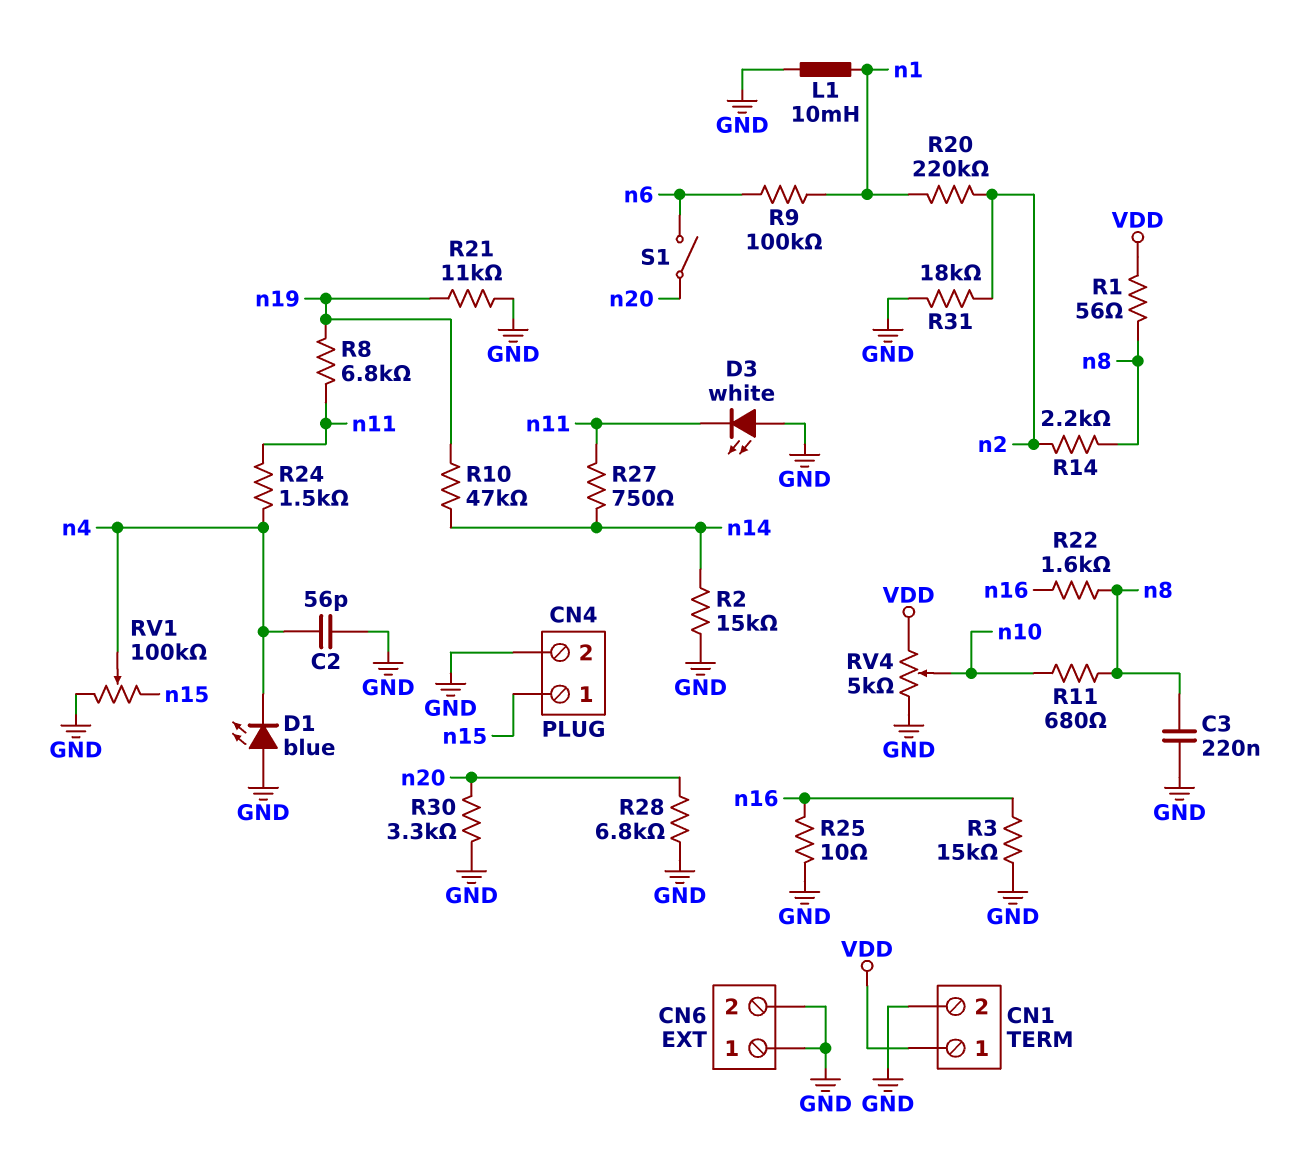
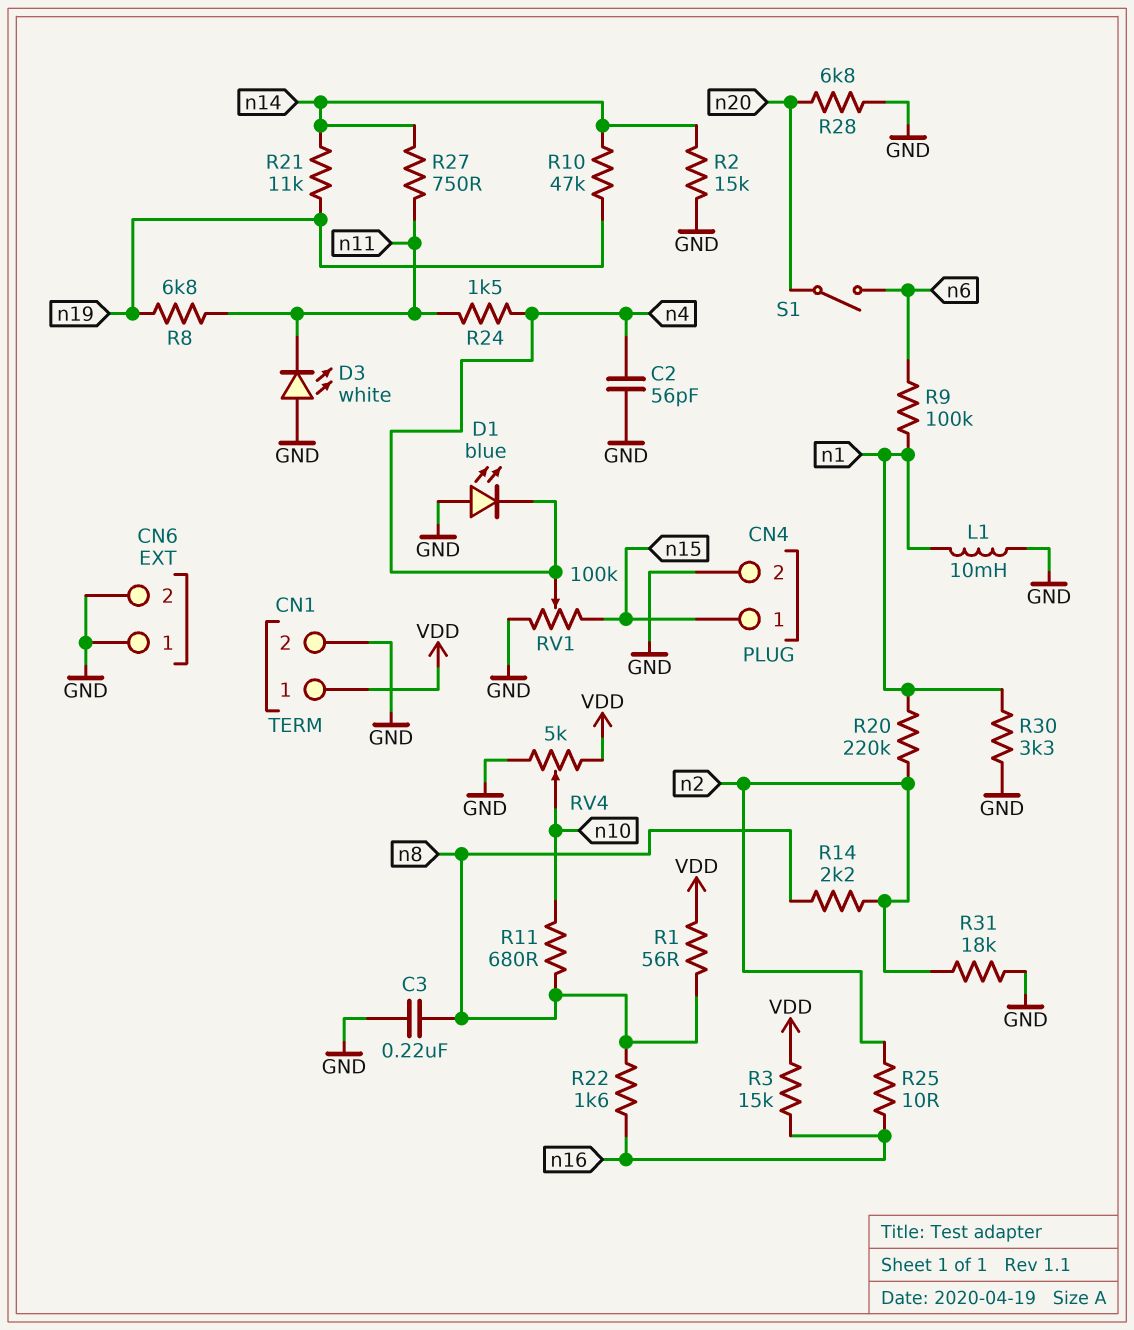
R3: 15k (GND, n16) -> 15k (VDD, n16)
R21: 11k (GND, n19) -> 11k (n14, n19)
R25: 10 (GND, n16) -> 10 (n2, n16)
R30: 3.3k (GND, n20) -> 3.3k (GND, n1)

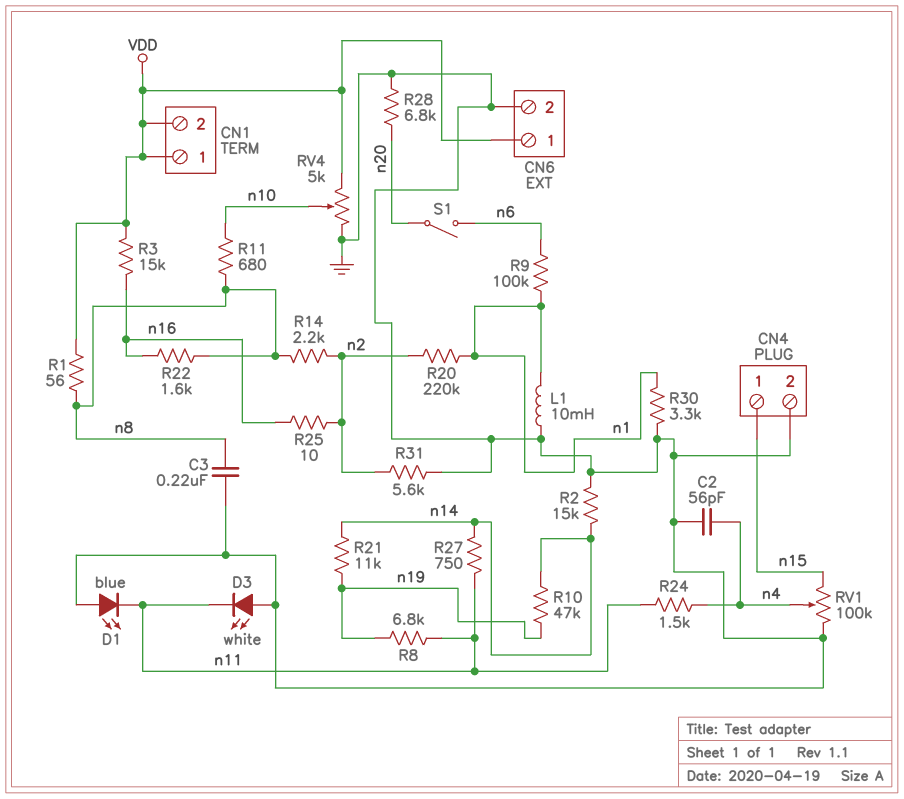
CN1 pin 2: GND -> VDD
CN6 pin 1: GND -> VDD
D1: LED blue (A GND, K n4) -> LED blue (A GND, K n11)
R31: 18k (GND, n2) -> 5.6k (GND, n2)

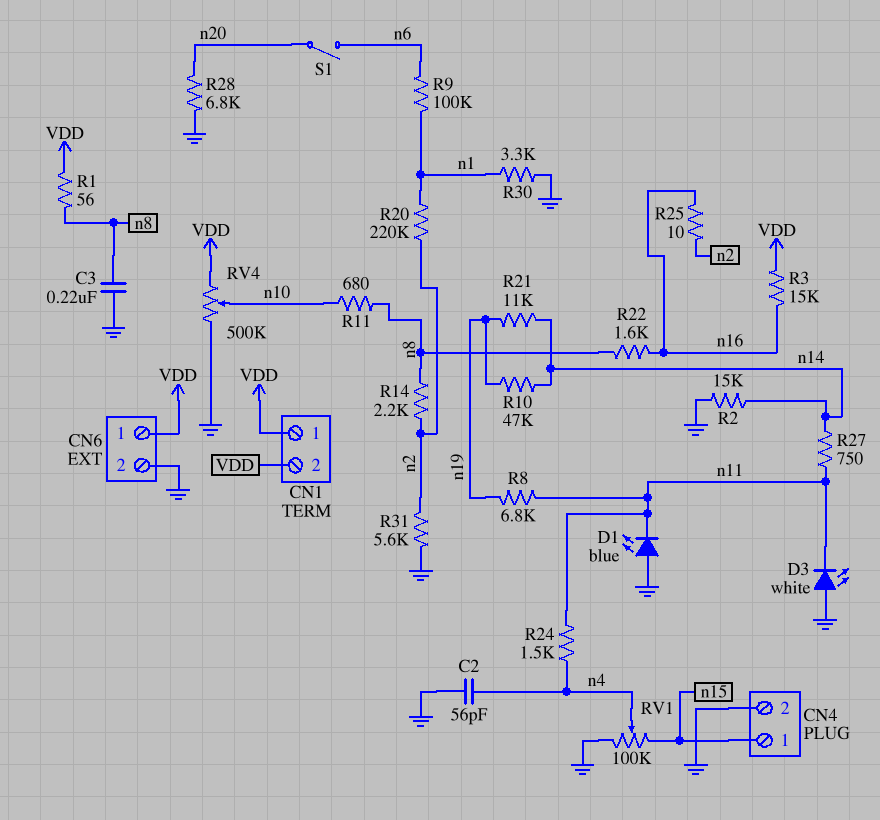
L1: 10mH (GND, n1) -> none
RV4: 5k (GND, VDD, wiper n10) -> 500k (GND, VDD, wiper n10)

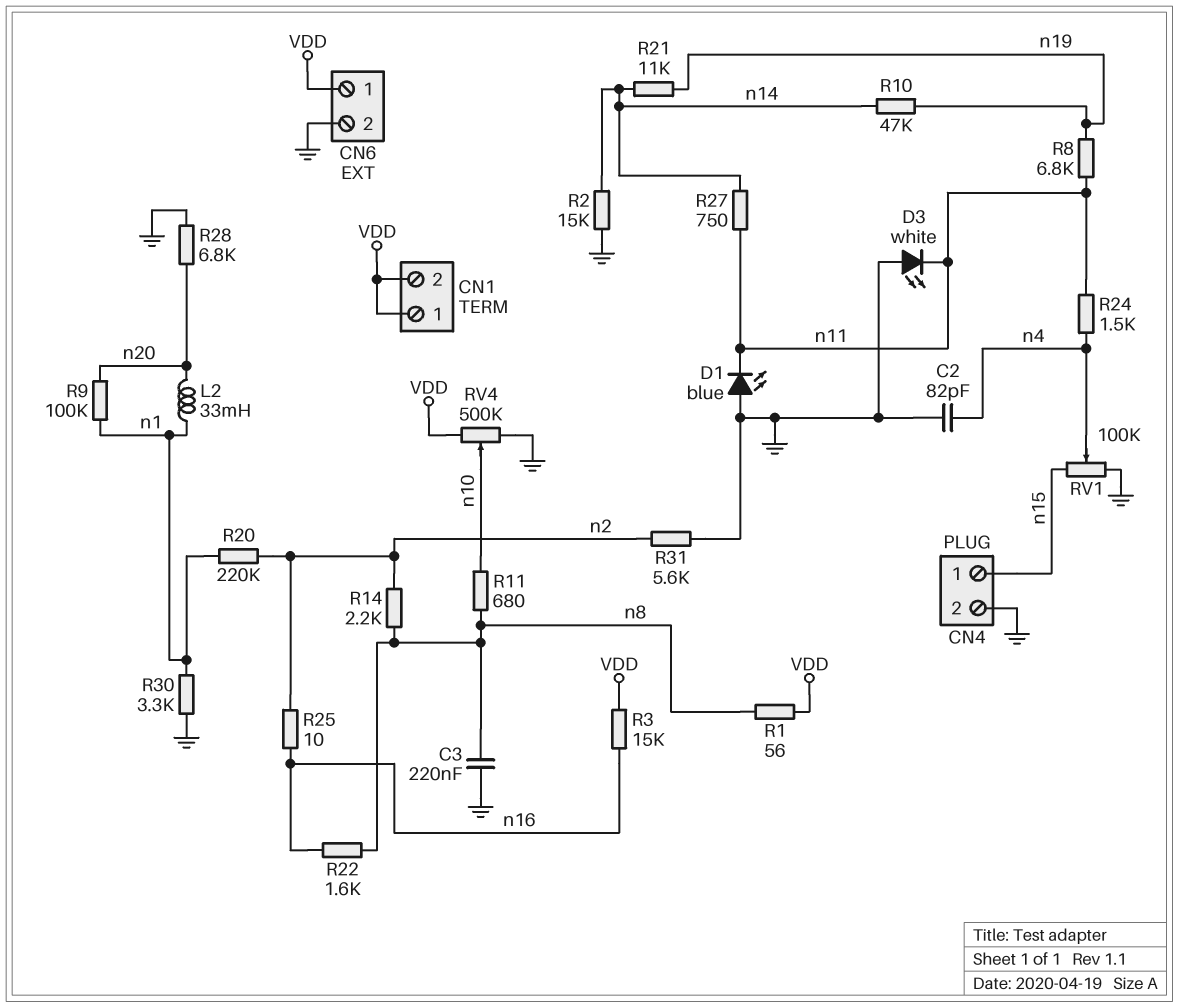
C2: 56pF (GND, n4) -> 82pF (GND, n4)
L2: none -> 33mH (n1, n20)
R9: 100k (n1, n6) -> 100k (n1, n20)
S1: switch (n6, n20) -> none

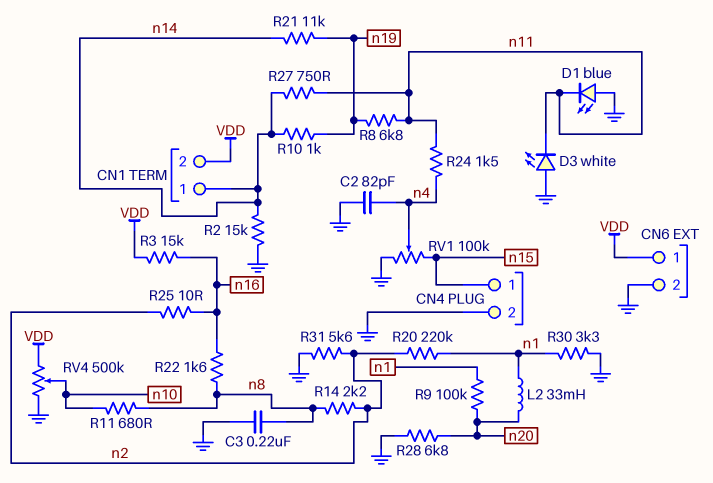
CN1 pin 1: VDD -> n14
R1: 56 (VDD, n8) -> none
R10: 47k (n14, n19) -> 1k (n14, n19)

